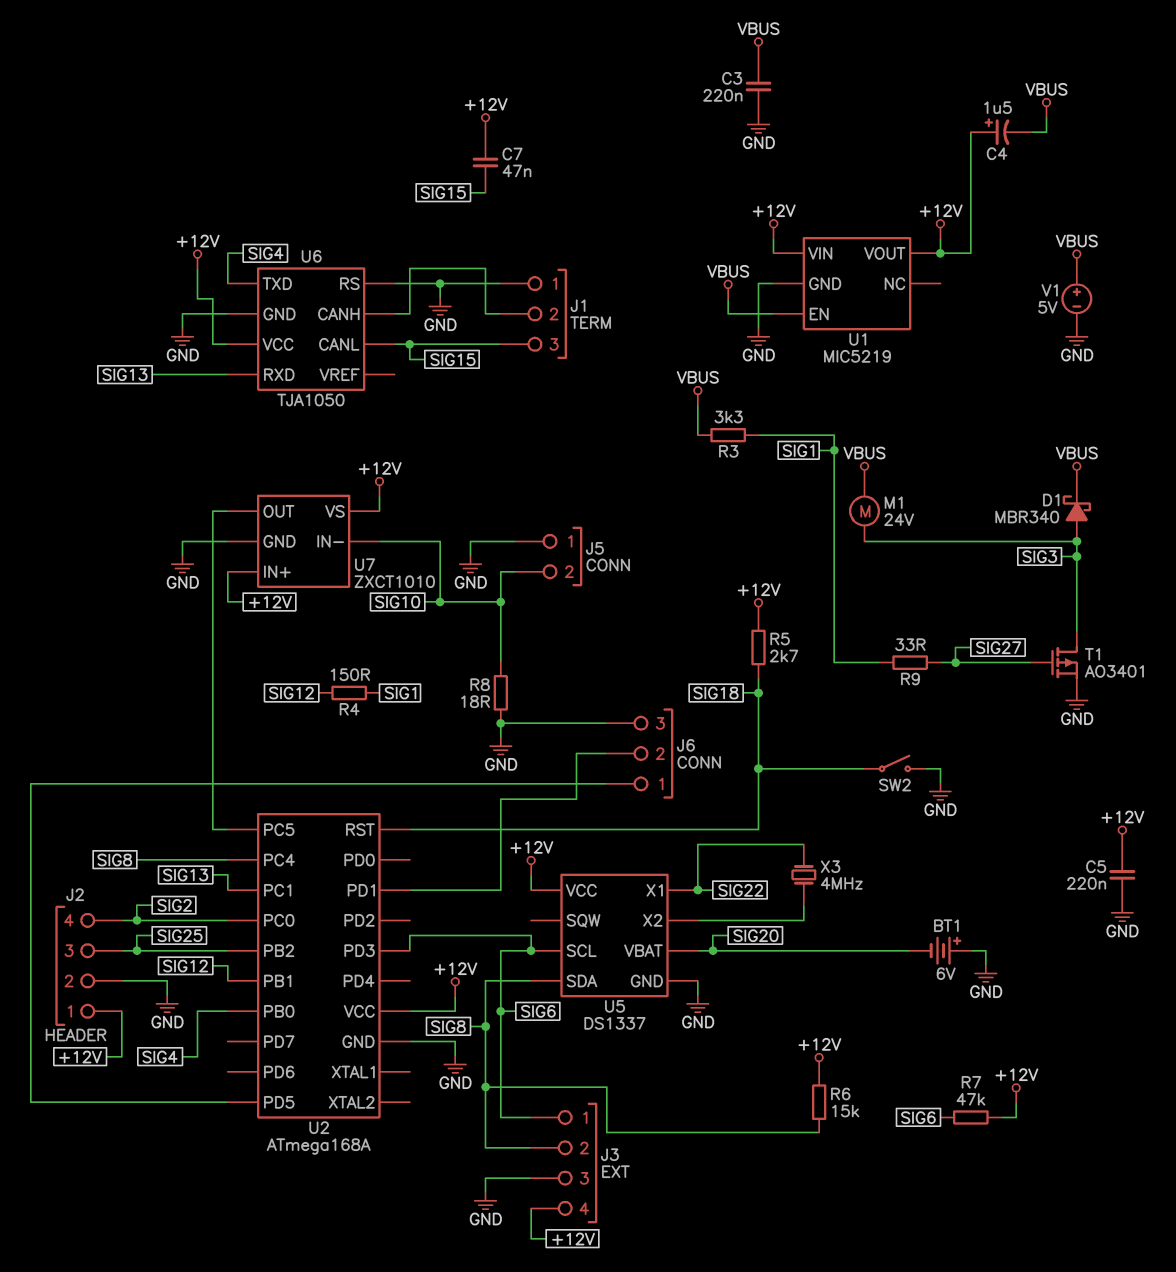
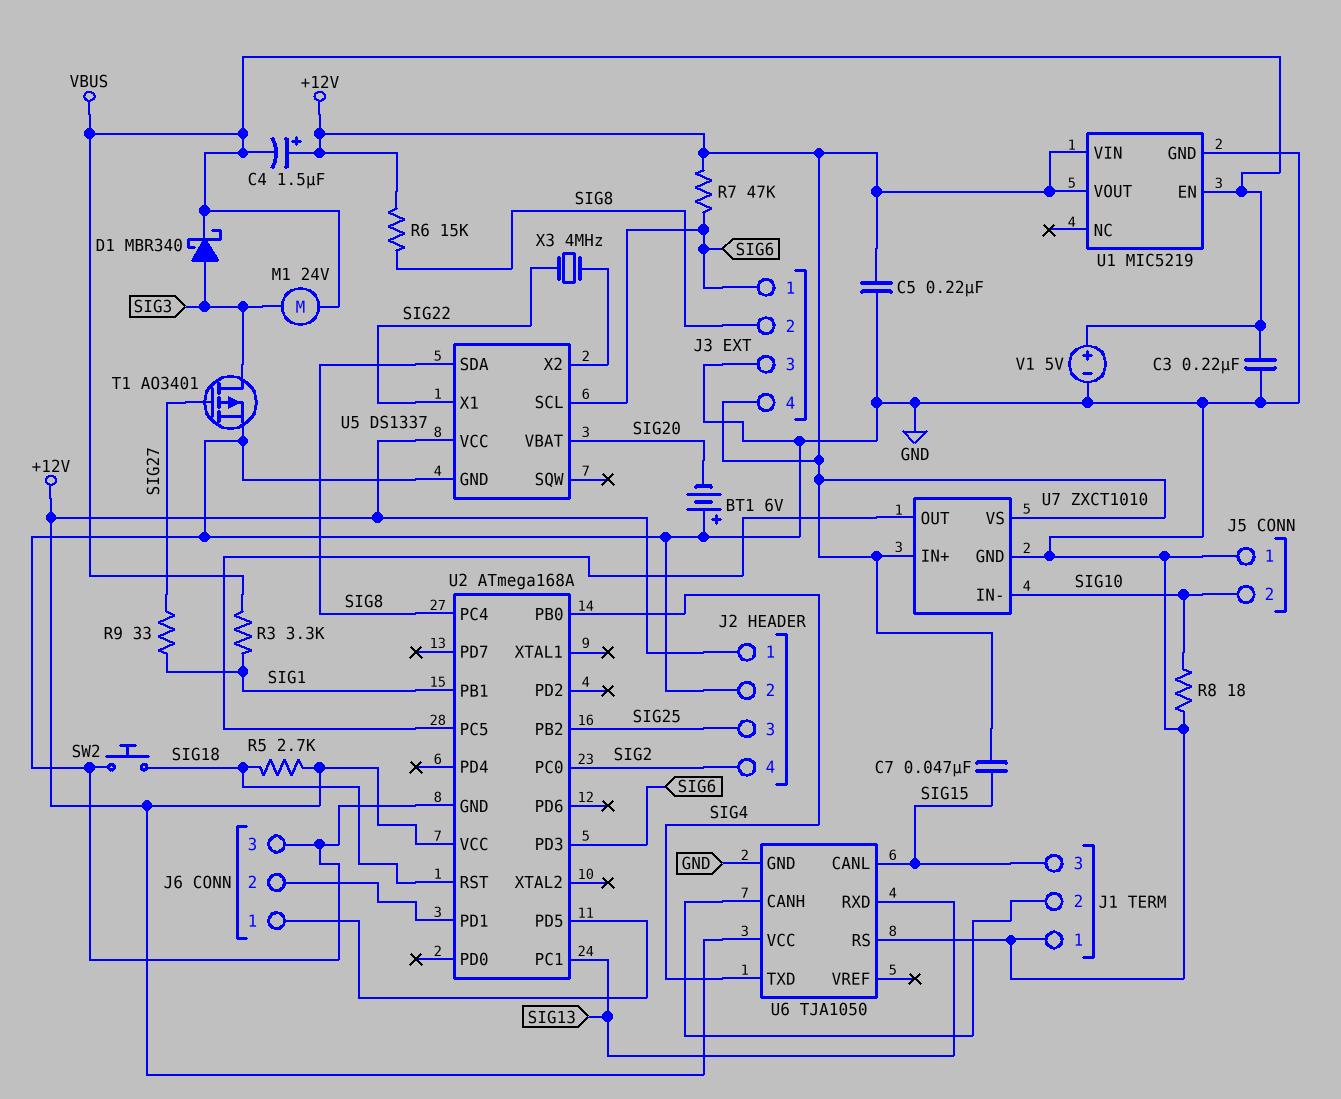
R4: 150 (SIG1, SIG12) -> none
SW2: switch (GND, SIG18) -> button (GND, SIG18)
U2 pin PB1: SIG12 -> SIG1

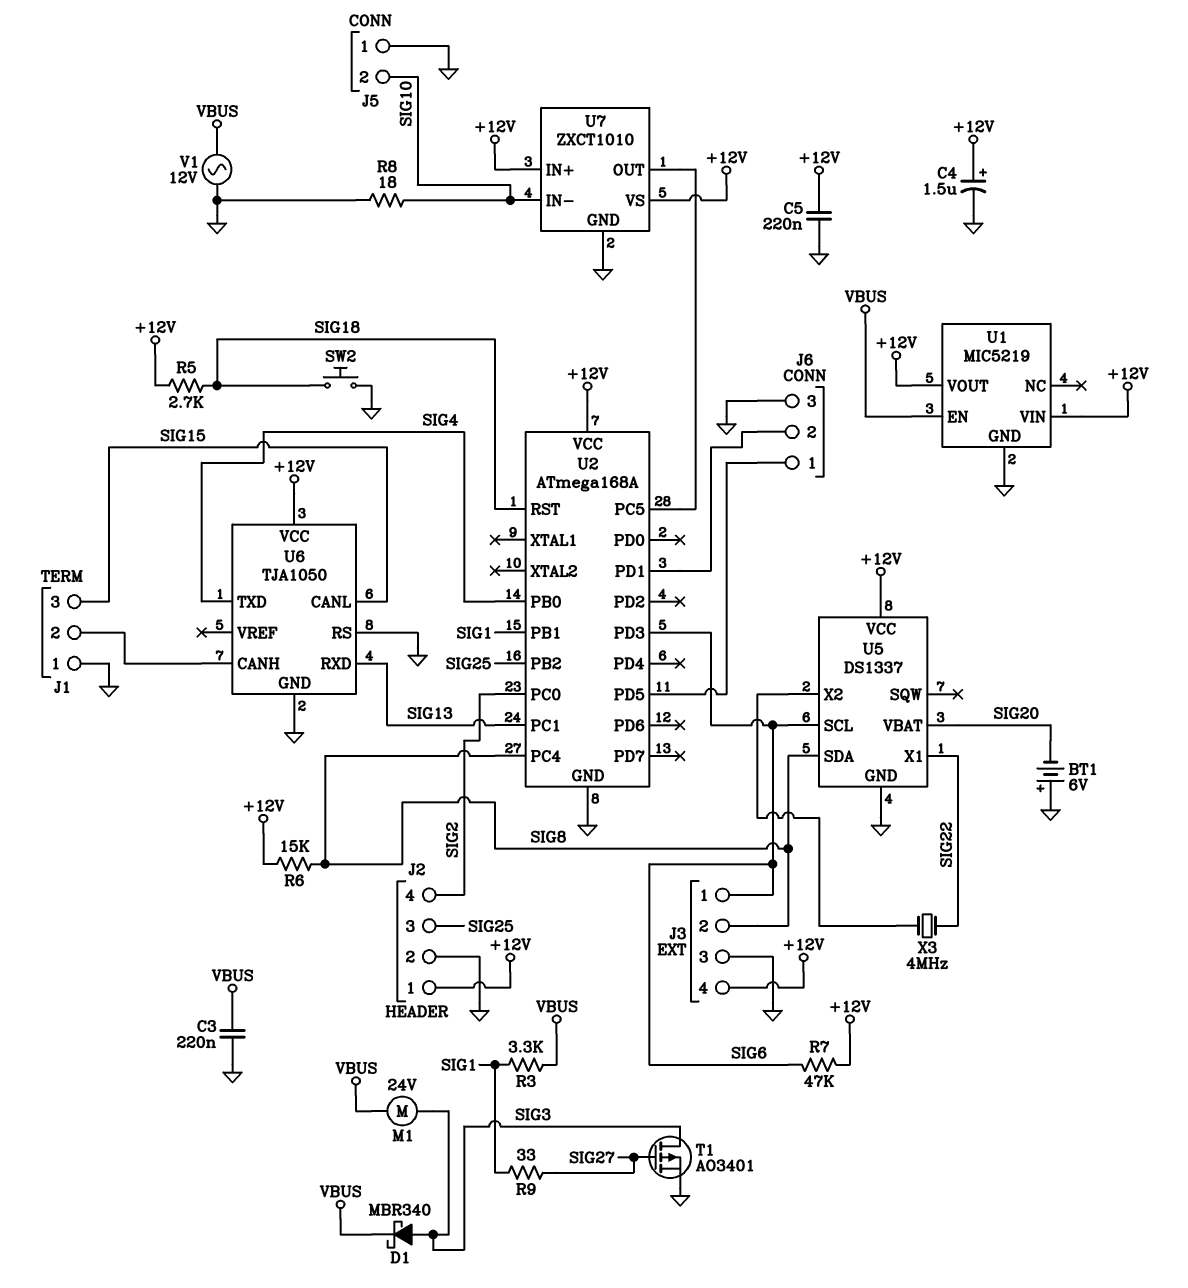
C4: 1.5uF (plus +12V, minus VBUS) -> 1.5uF (plus +12V, minus GND)
C7: 47nF (+12V, SIG15) -> none
V1: 5V (plus VBUS, minus GND) -> AC 12V (GND, VBUS)

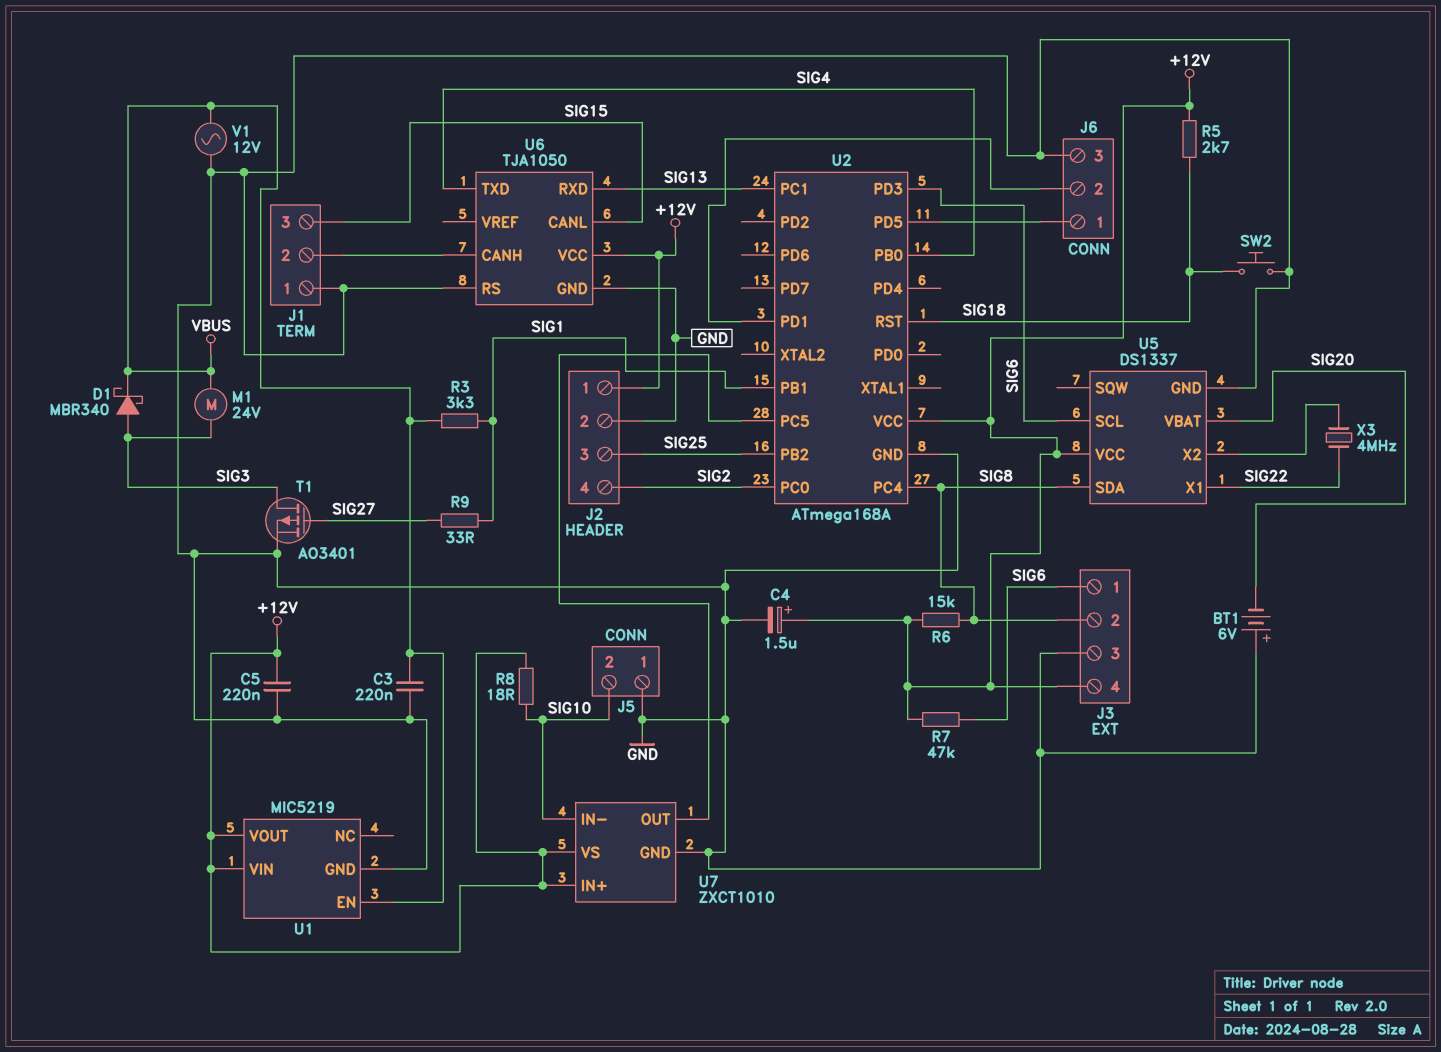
R8: 18 (GND, SIG10) -> 18 (+12V, SIG10)

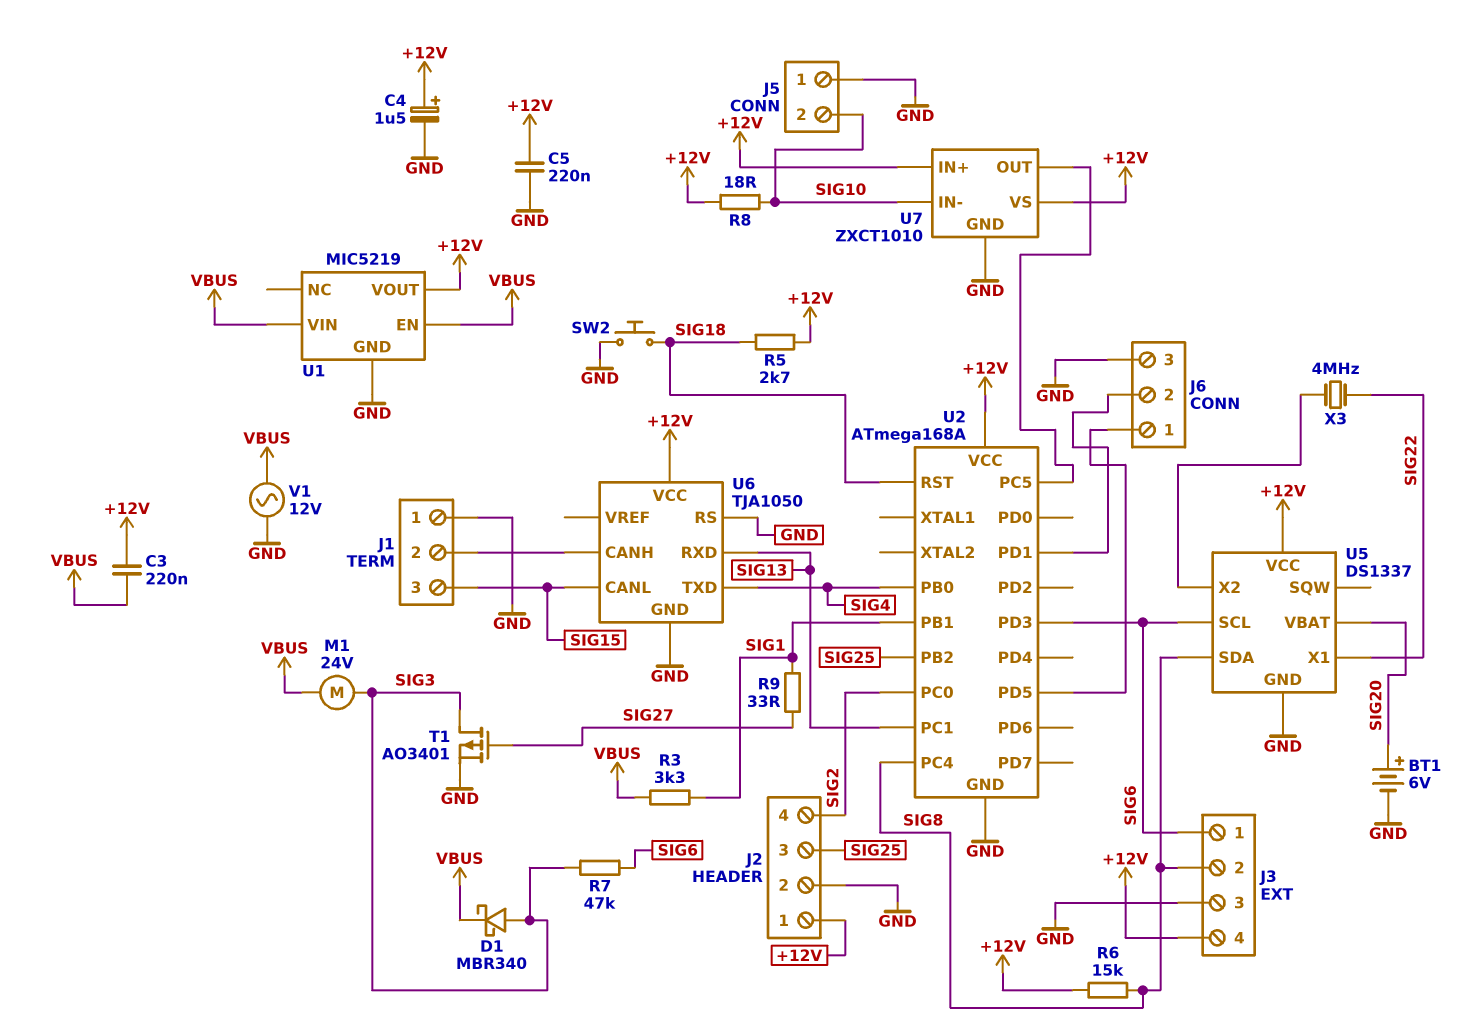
BT1: 6V (plus GND, minus SIG20) -> 6V (plus SIG20, minus GND)
C3: 220nF (GND, VBUS) -> 220nF (+12V, VBUS)
R7: 47k (+12V, SIG6) -> 47k (SIG3, SIG6)
U1 pin VIN: +12V -> VBUS

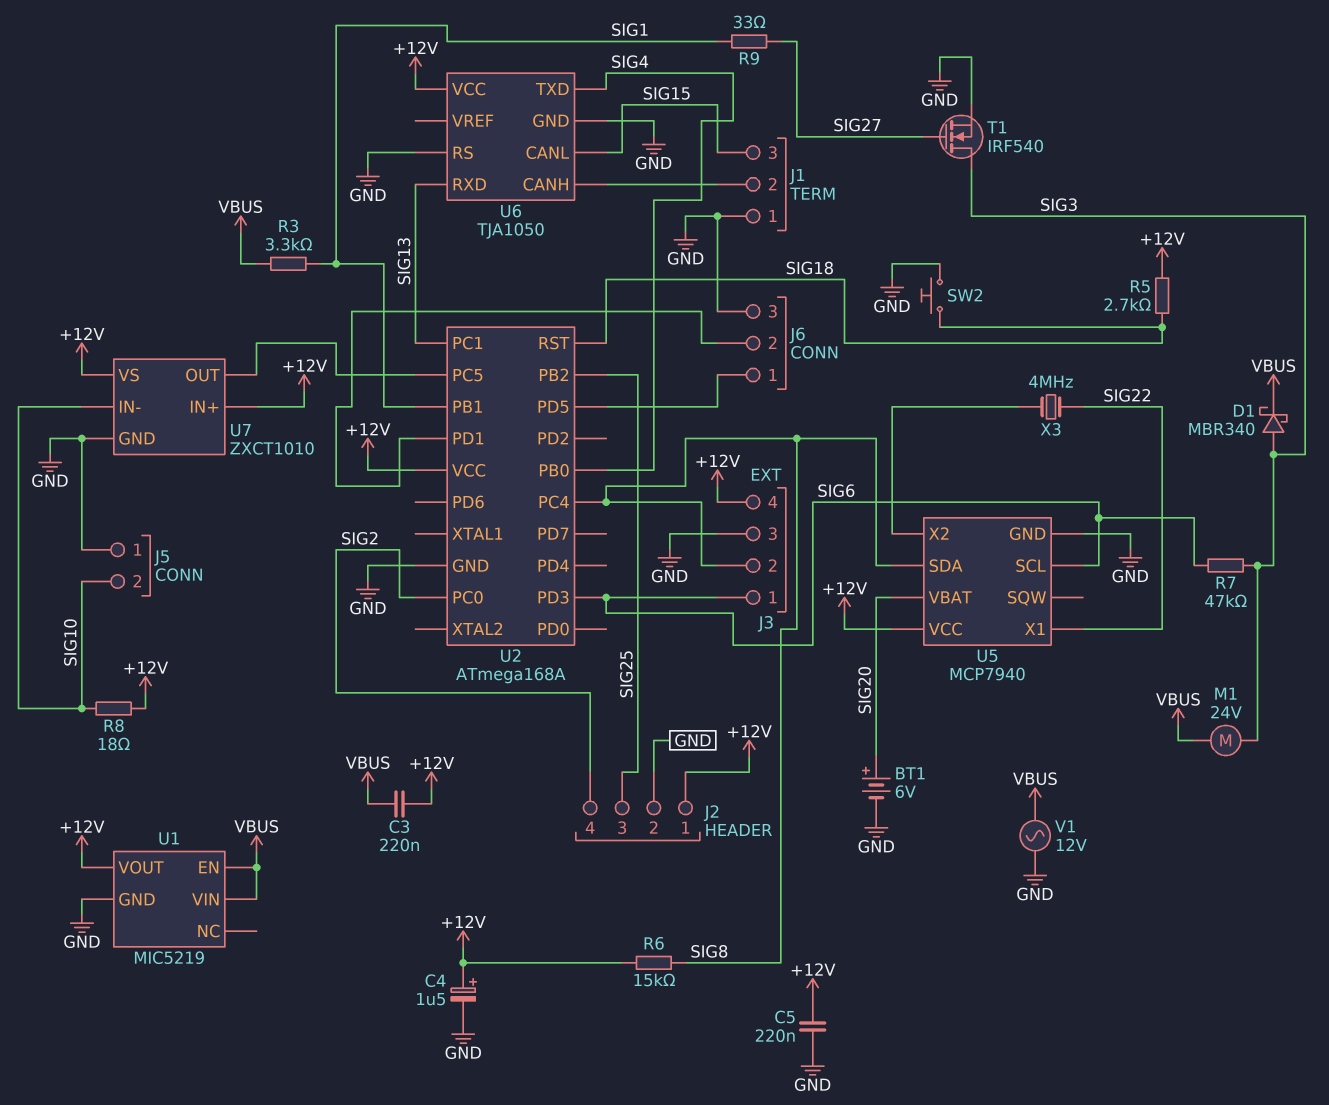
T1: PMOS AO3401 (G SIG27, D SIG3, S GND) -> NMOS IRF540 (G SIG27, D SIG3, S GND)
U5: DS1337 -> MCP7940

